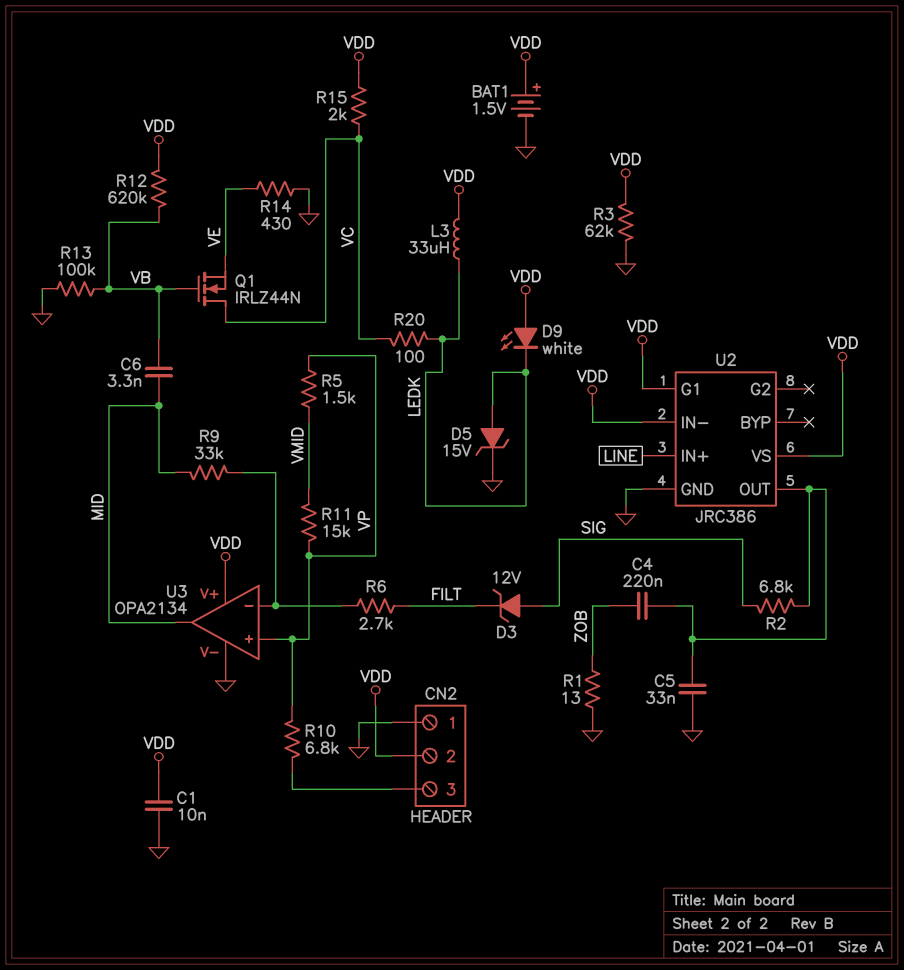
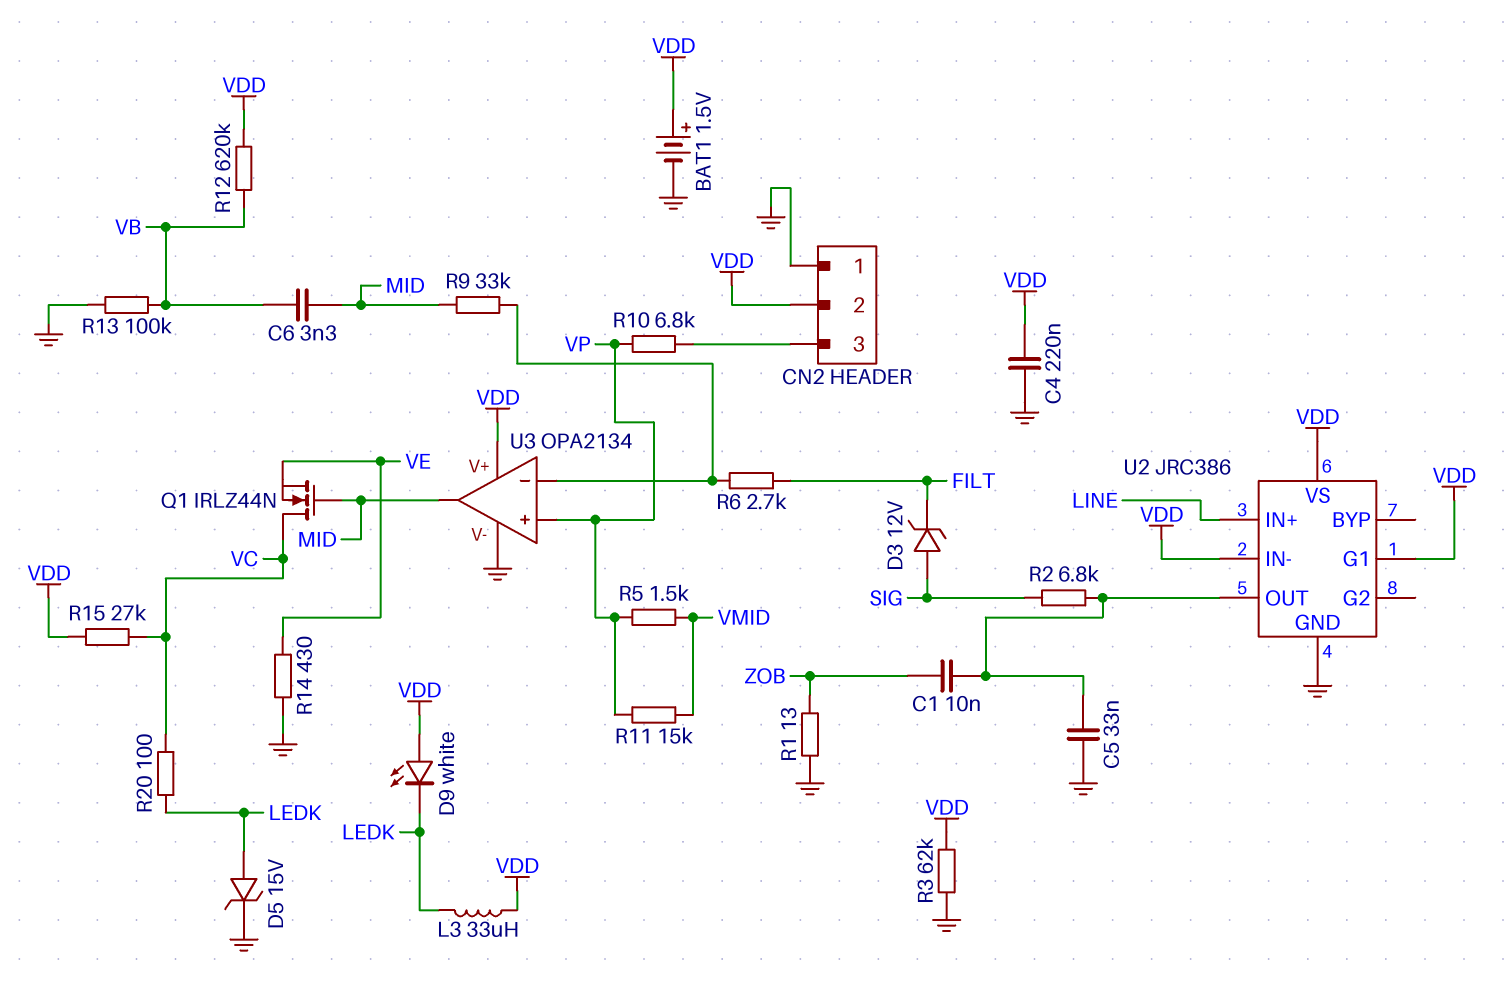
C1: 10nF (GND, VDD) -> 10nF (U2/OUT, ZOB)
C4: 220nF (U2/OUT, ZOB) -> 220nF (GND, VDD)
Q1: NMOS IRLZ44N (G VB, D VC, S VE) -> NMOS IRLZ44N (G MID, D VC, S VE)
R15: 2k (VC, VDD) -> 27k (VC, VDD)

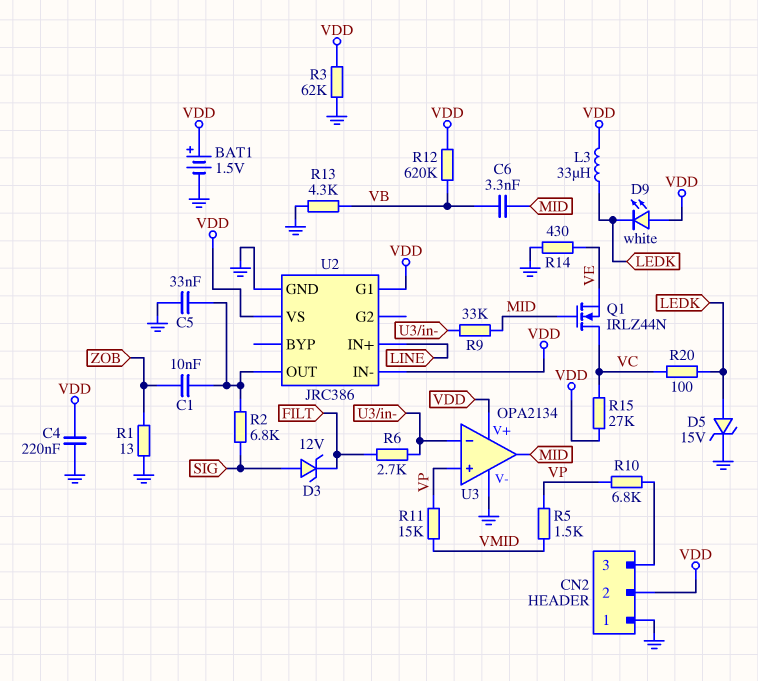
R13: 100k (GND, VB) -> 4.3k (GND, VB)

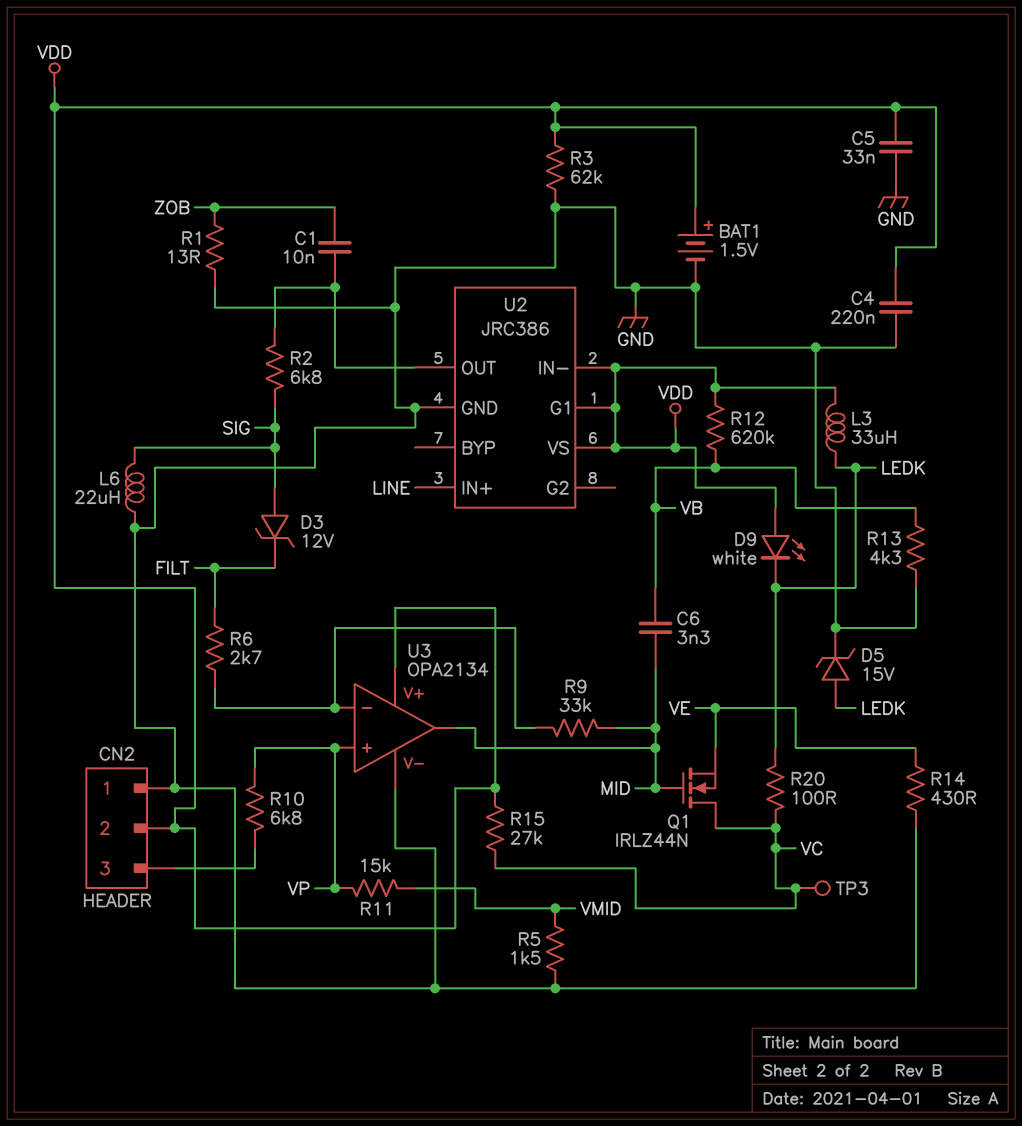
C5: 33nF (GND, U2/OUT) -> 33nF (GND, VDD)
L6: none -> 22uH (GND, SIG)
R5: 1.5k (VMID, VP) -> 1.5k (GND, VMID)
TP3: none -> test point (VC)

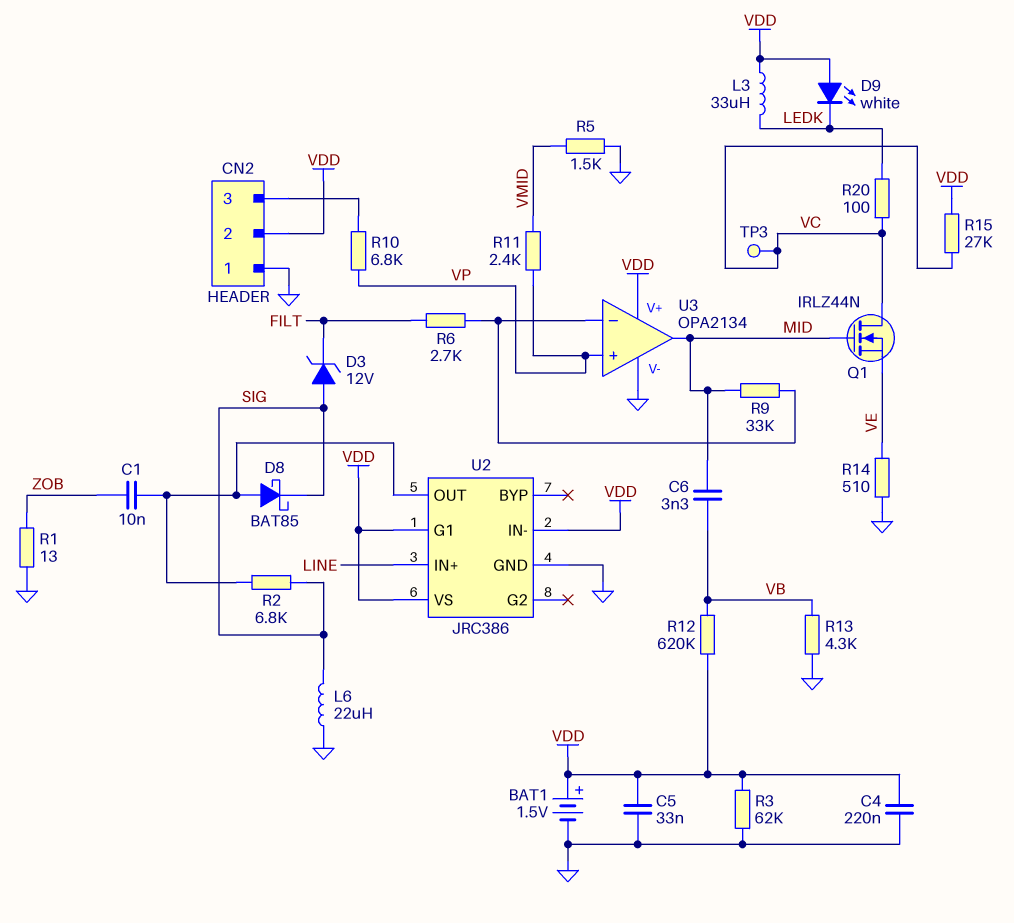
D5: zener 15V (A LEDK, K GND) -> none
D8: none -> schottky BAT85 (A U2/OUT, K SIG)
R11: 15k (VMID, VP) -> 2.4k (VMID, VP)
R14: 430 (GND, VE) -> 510 (GND, VE)

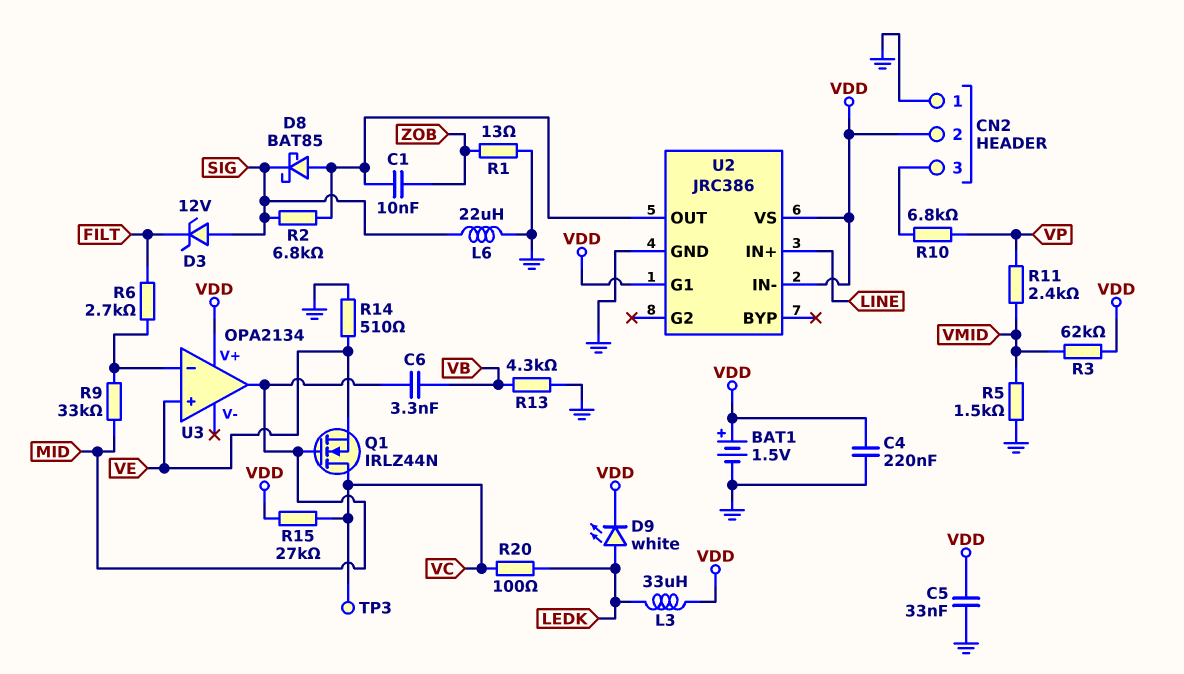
D9: LED white (A VDD, K LEDK) -> LED white (A LEDK, K VDD)
R3: 62k (GND, VDD) -> 62k (VDD, VMID)
R12: 620k (VB, VDD) -> none
U3 pin V-: GND -> none
U3 pin in+: VP -> VE

